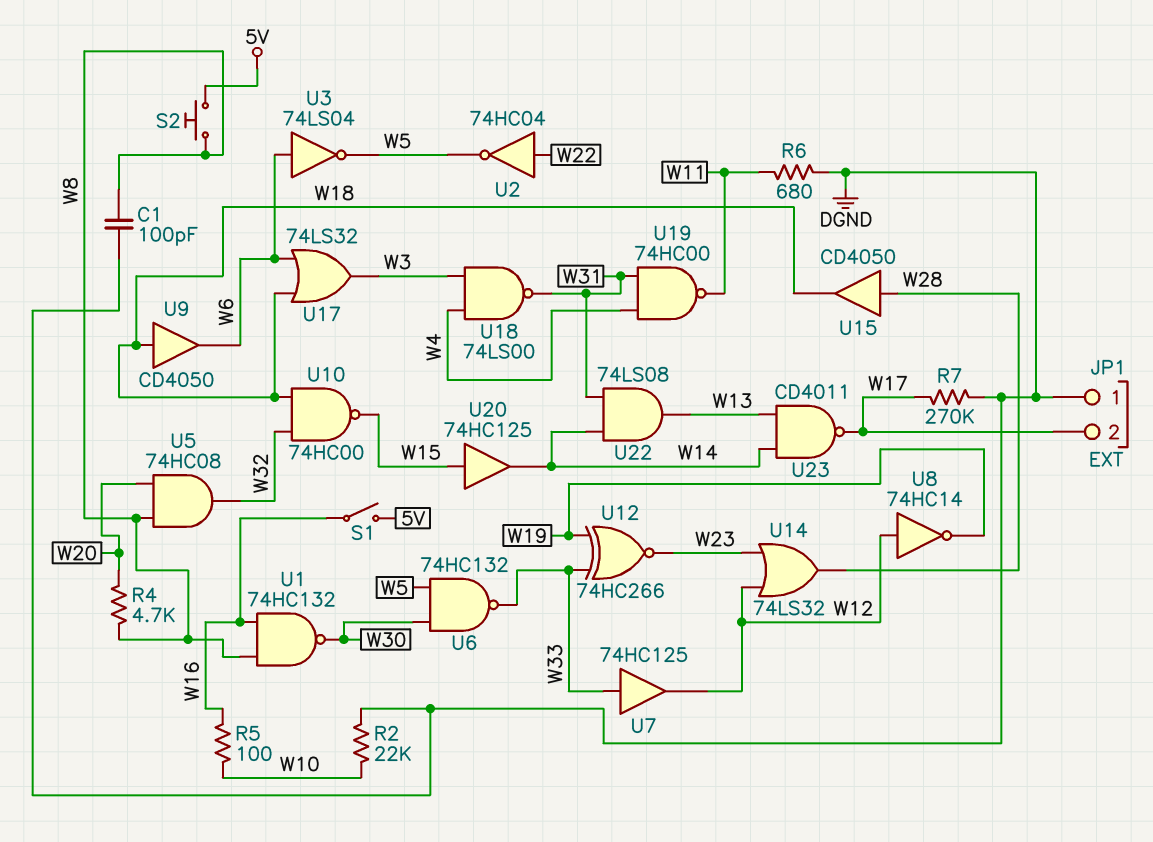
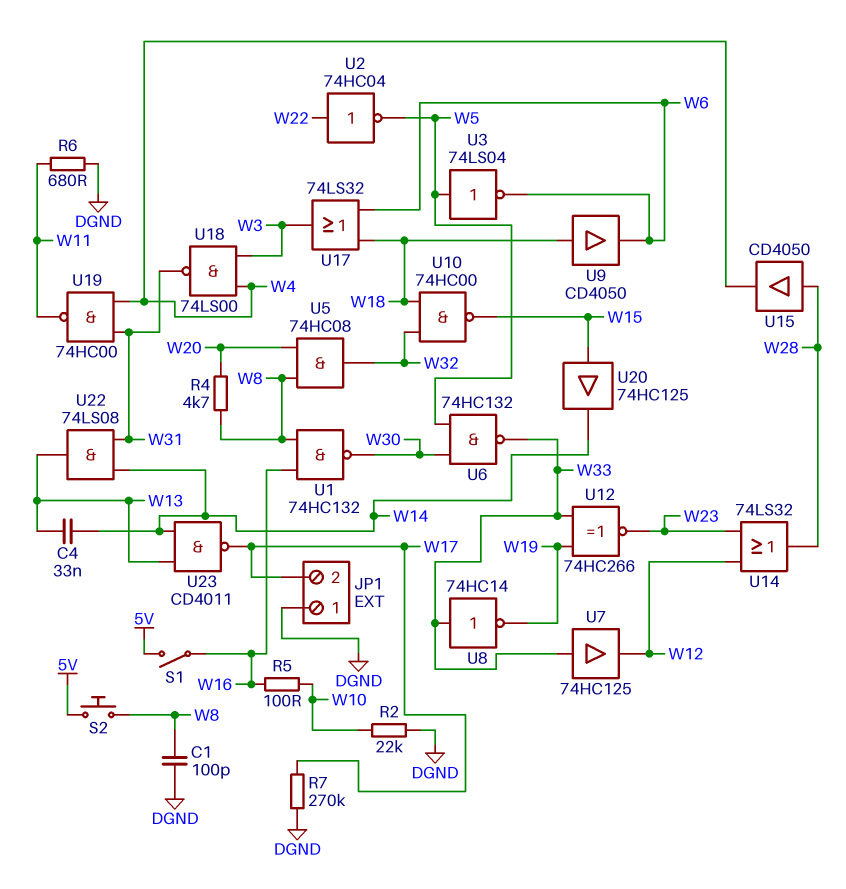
C4: none -> 33nF (W13, W14)
U3: NOT 74LS04 (in W6, out W5) -> NOT 74LS04 (in W5, out W6)
U8: NOT 74HC14 (in W12, out W19) -> NOT 74HC14 (in W33, out W19)
U15: buffer CD4050 (in W28, out W18) -> buffer CD4050 (in W28, out W4)

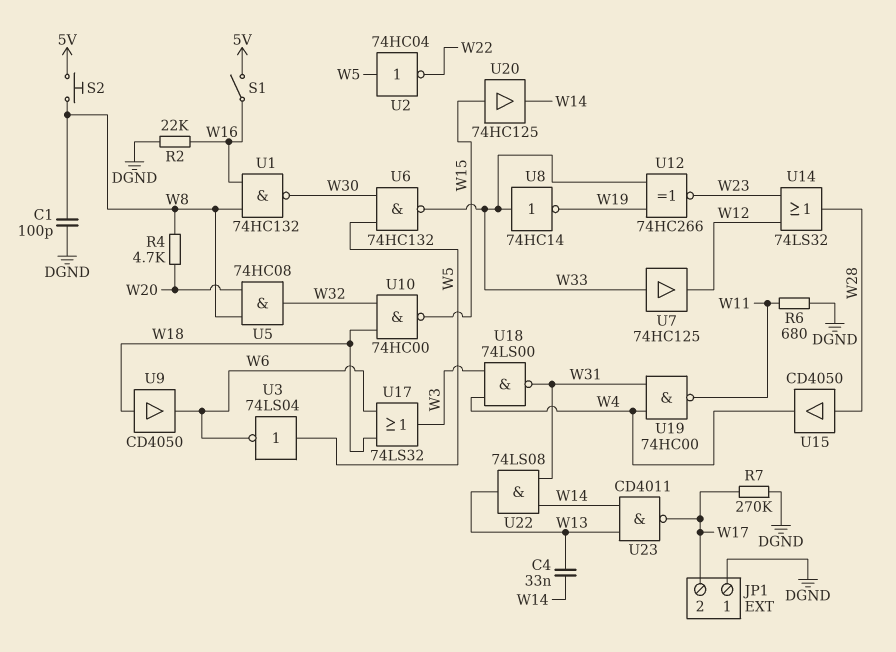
R2: 22k (DGND, W10) -> 22k (DGND, W16)
R5: 100 (W10, W16) -> none
U2: NOT 74HC04 (in W22, out W5) -> NOT 74HC04 (in W5, out W22)

